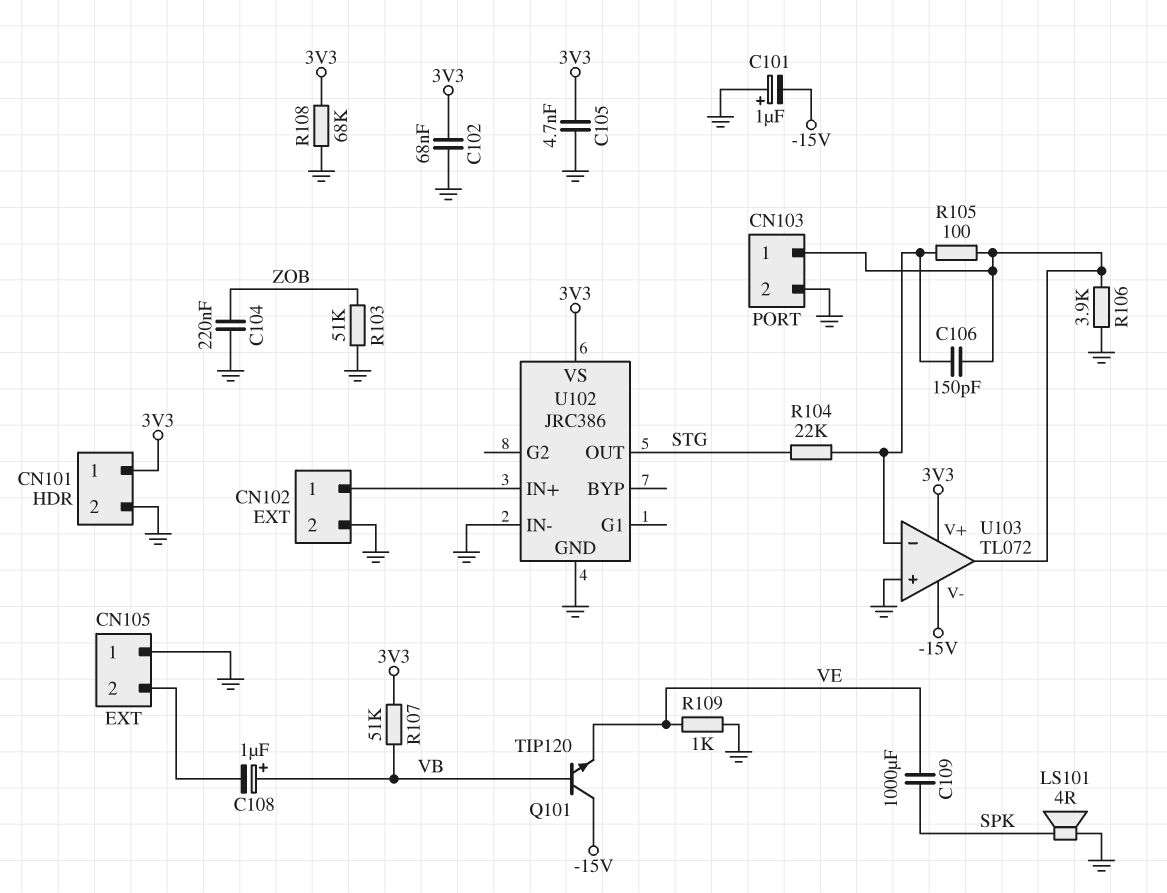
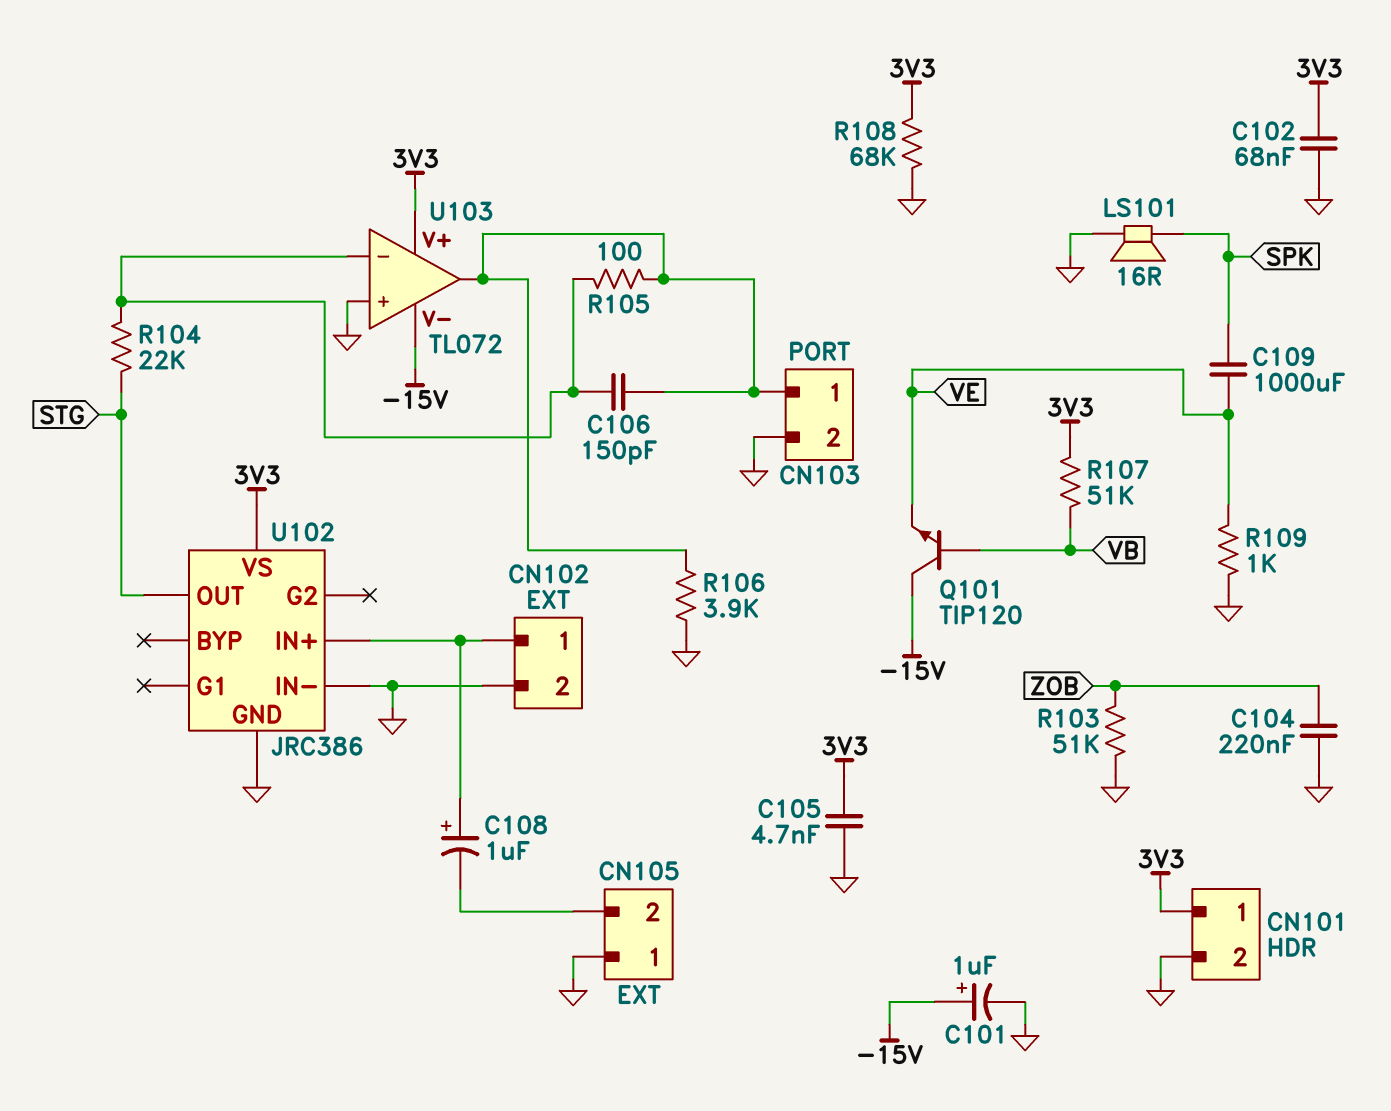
C101: 1uF (plus GND, minus -15V) -> 1uF (plus -15V, minus GND)
C108: 1uF (plus VB, minus CN105/2) -> 1uF (plus CN102/1, minus CN105/2)
LS101: speaker 4R (GND, SPK) -> speaker 16R (GND, SPK)

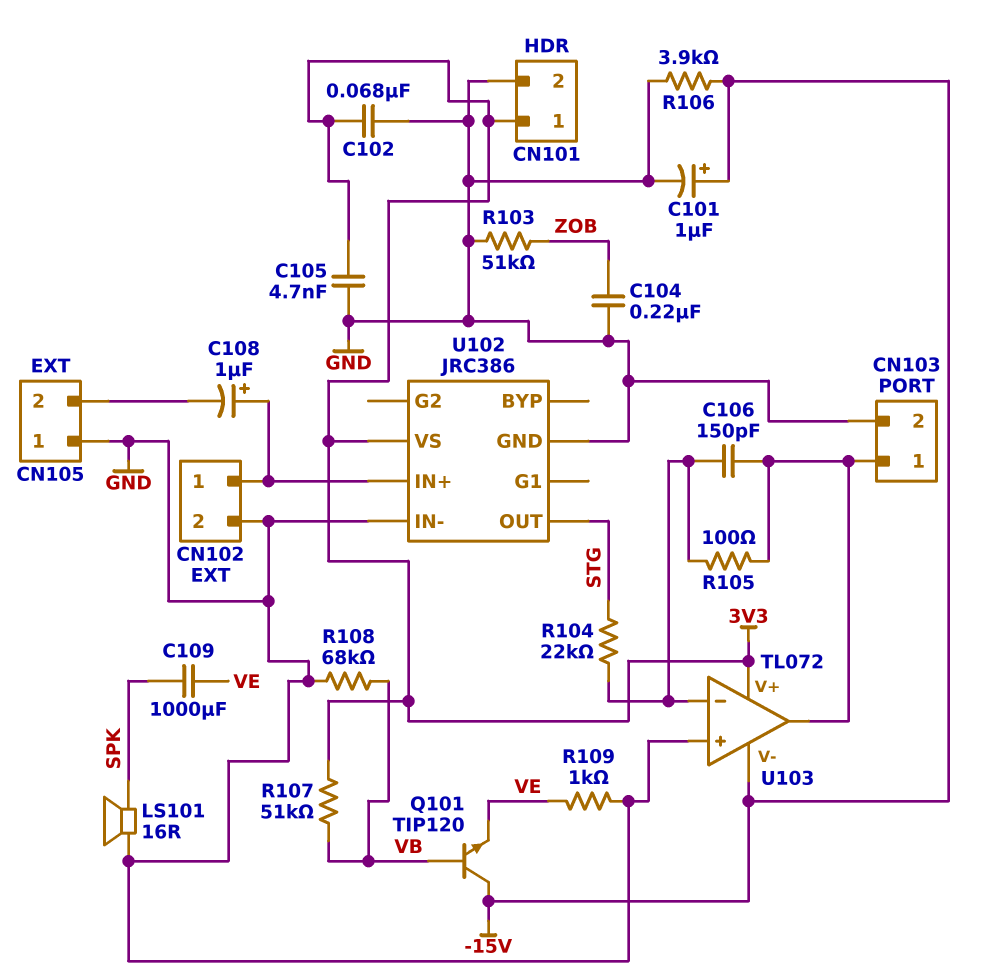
R106: 3.9k (CN103/1, GND) -> 3.9k (-15V, GND)
R108: 68k (3V3, GND) -> 68k (GND, VB)

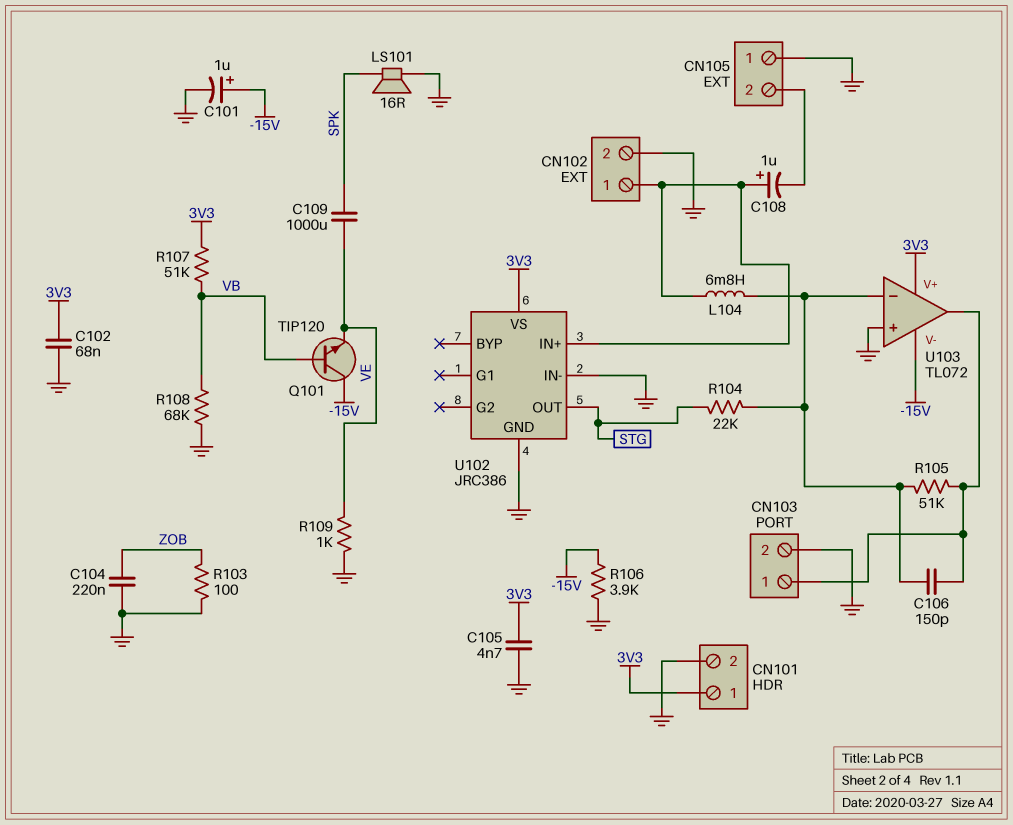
L104: none -> 6.8mH (CN102/1, U103/in-)
R103: 51k (GND, ZOB) -> 100 (GND, ZOB)
R105: 100 (CN103/1, U103/in-) -> 51k (CN103/1, U103/in-)

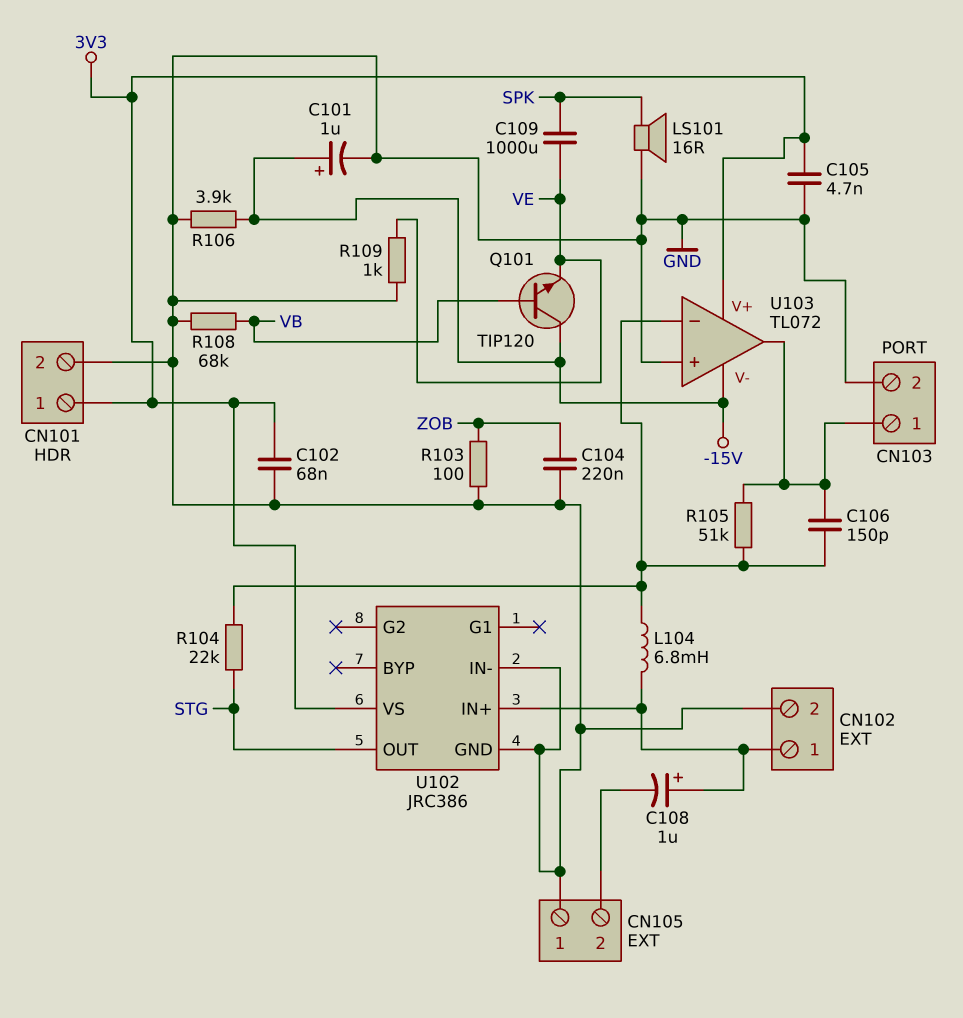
R107: 51k (3V3, VB) -> none

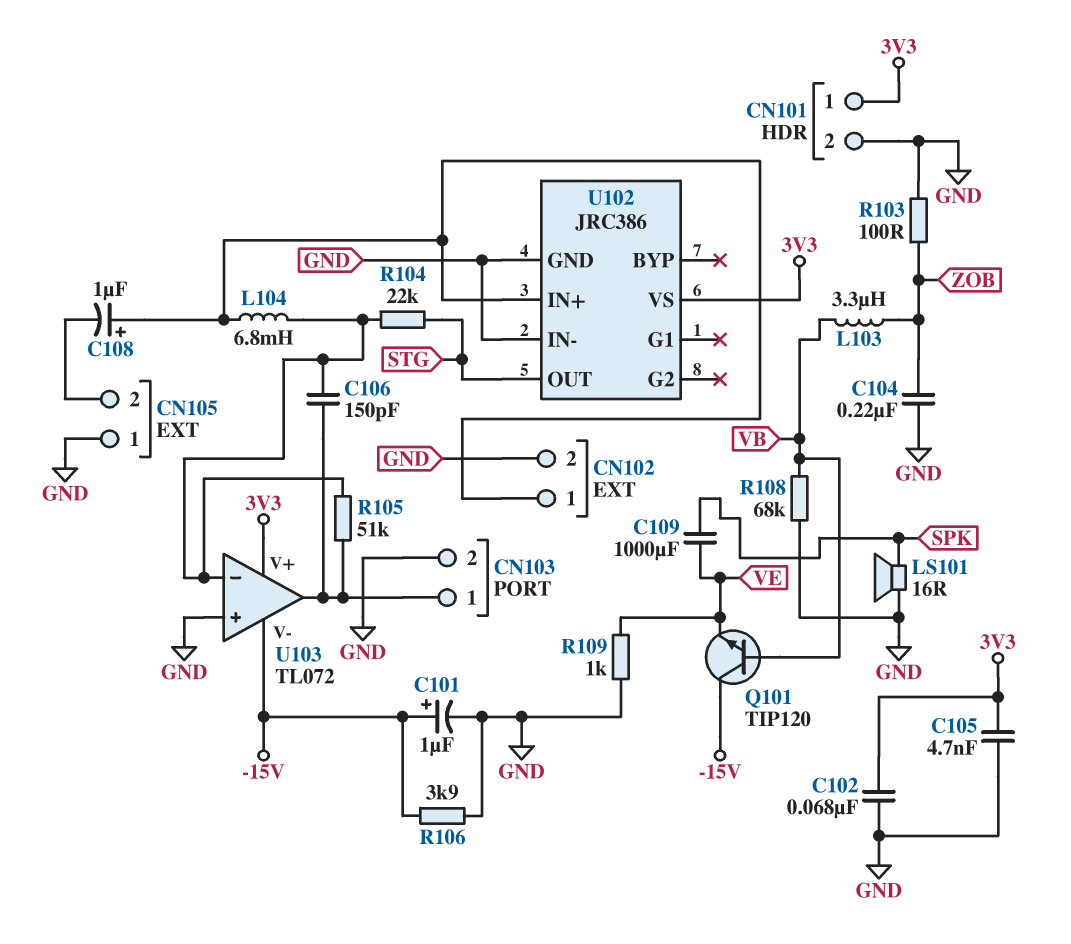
L103: none -> 3.3uH (VB, ZOB)

